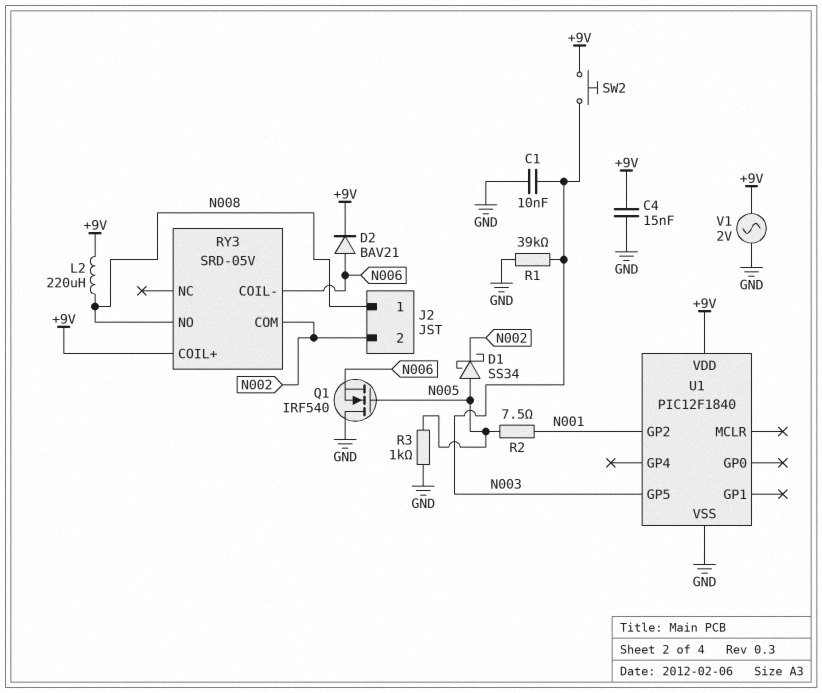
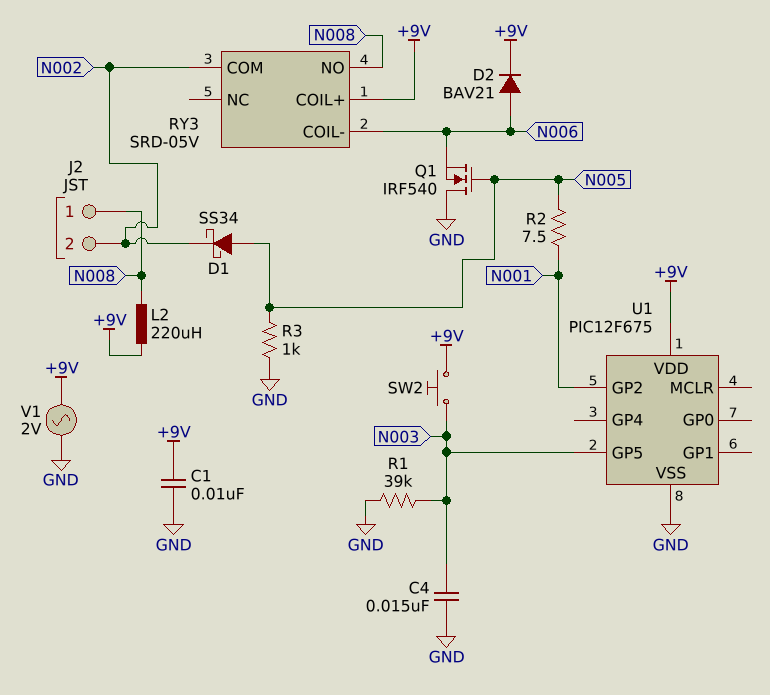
C1: 10nF (GND, N003) -> 10nF (+9V, GND)
C4: 15nF (+9V, GND) -> 15nF (GND, N003)
U1: PIC12F1840 -> PIC12F675

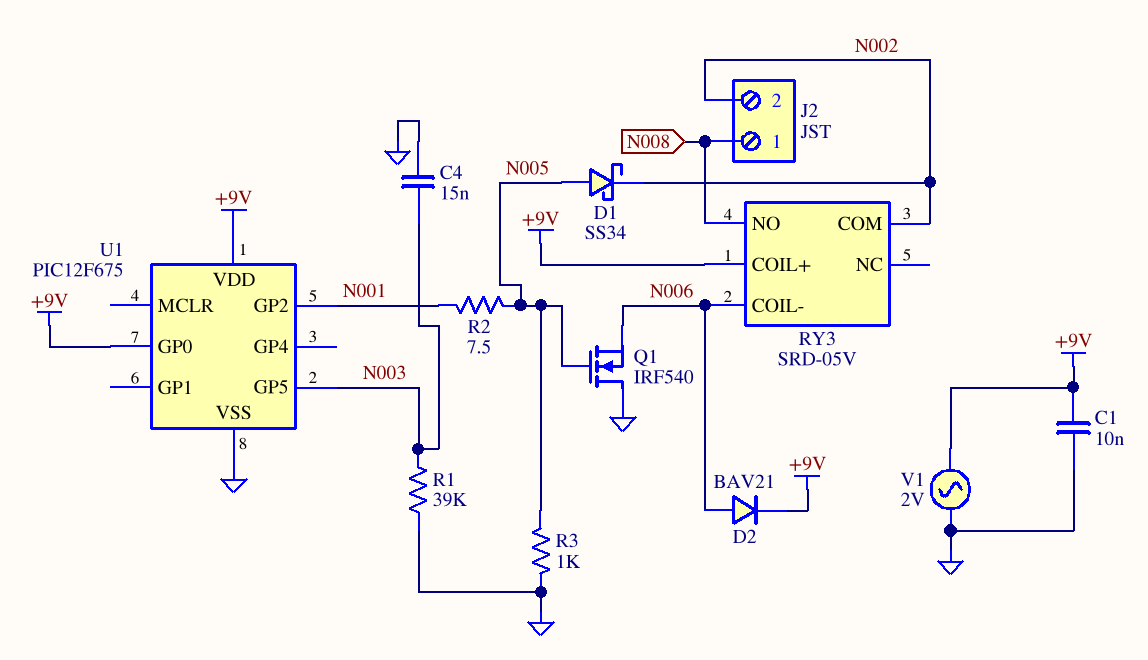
L2: 220uH (+9V, N008) -> none
SW2: button (+9V, N003) -> none
U1 pin GP0: none -> +9V

